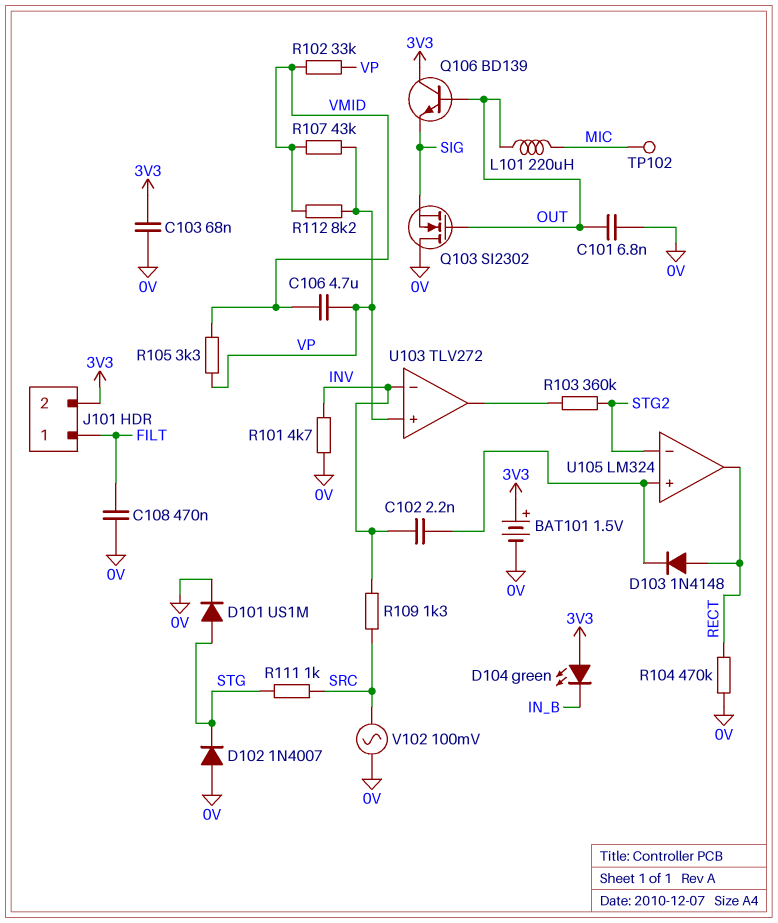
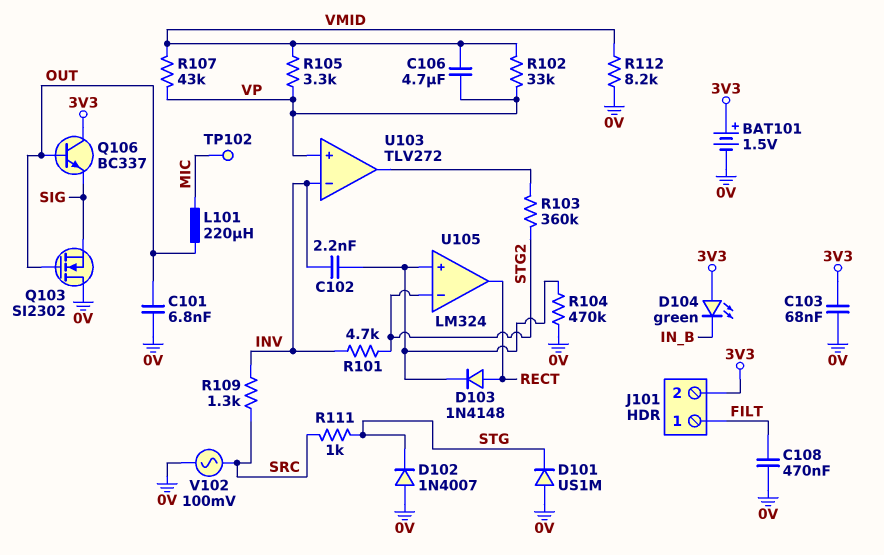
D101: diode US1M (A STG, K 0V) -> diode US1M (A 0V, K STG)
Q106: NPN BD139 (B OUT, C 3V3, E SIG) -> NPN BC337 (B OUT, C 3V3, E SIG)
R101: 4.7k (0V, INV) -> 4.7k (INV, STG2)
R104: 470k (0V, RECT) -> 470k (0V, U105/in+)
R112: 8.2k (VMID, VP) -> 8.2k (0V, VMID)

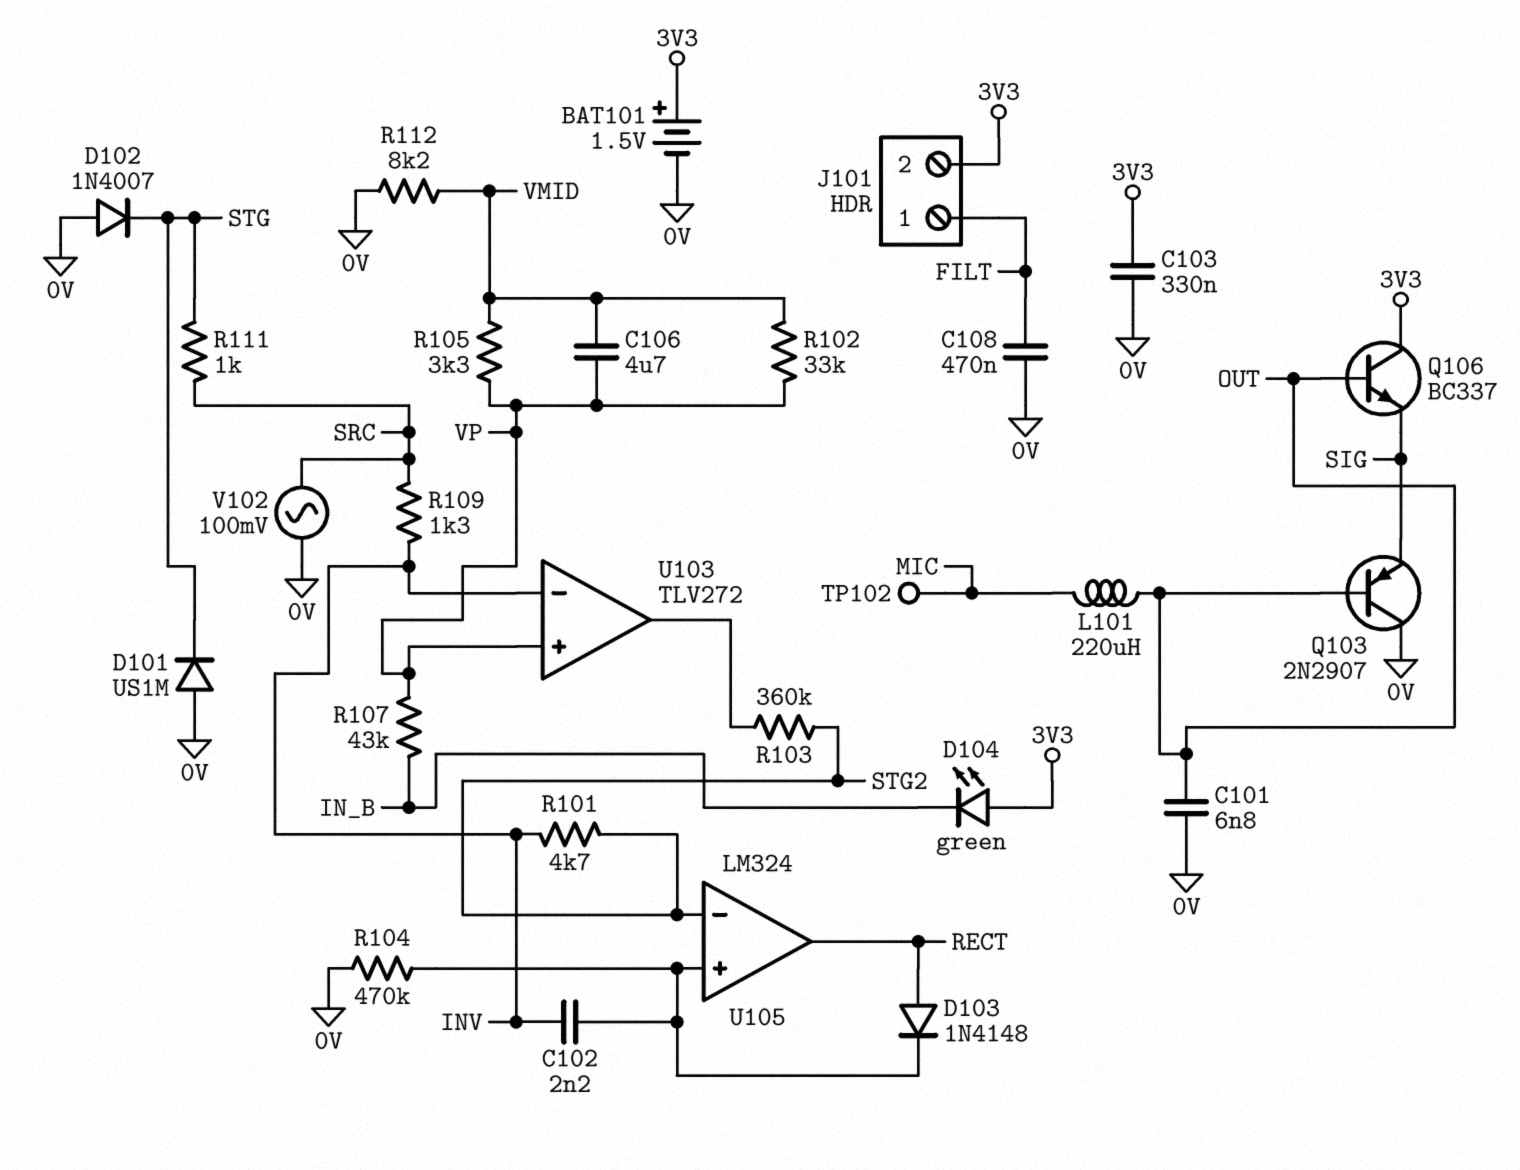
C103: 68nF (0V, 3V3) -> 330nF (0V, 3V3)
Q103: NMOS SI2302 (G OUT, D 0V, S SIG) -> PNP 2N2907 (B OUT, C 0V, E SIG)
R107: 43k (VMID, VP) -> 43k (IN_B, VP)

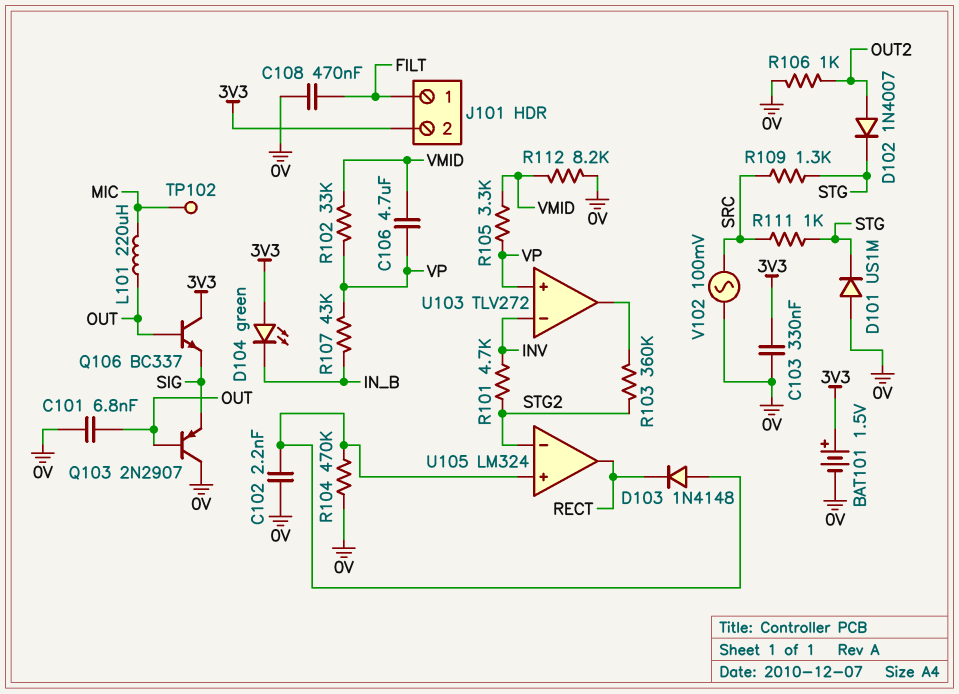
C102: 2.2nF (INV, U105/in+) -> 2.2nF (0V, U105/in+)
D102: diode 1N4007 (A 0V, K STG) -> diode 1N4007 (A OUT2, K STG)
D103: diode 1N4148 (A RECT, K U105/in+) -> diode 1N4148 (A U105/in+, K RECT)
R106: none -> 1k (0V, OUT2)
R109: 1.3k (INV, SRC) -> 1.3k (SRC, STG)

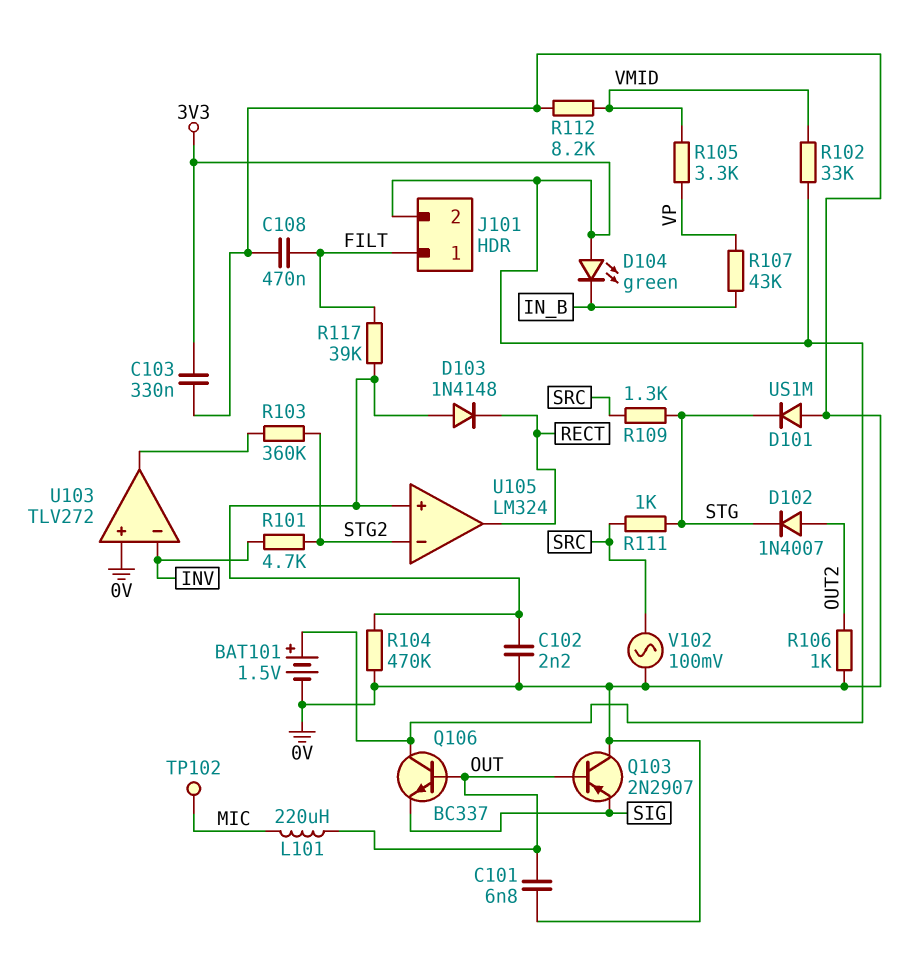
C106: 4.7uF (VMID, VP) -> none
R102: 33k (VMID, VP) -> 33k (3V3, VMID)
R117: none -> 39k (FILT, U105/in+)
U103 pin in+: VP -> 0V

